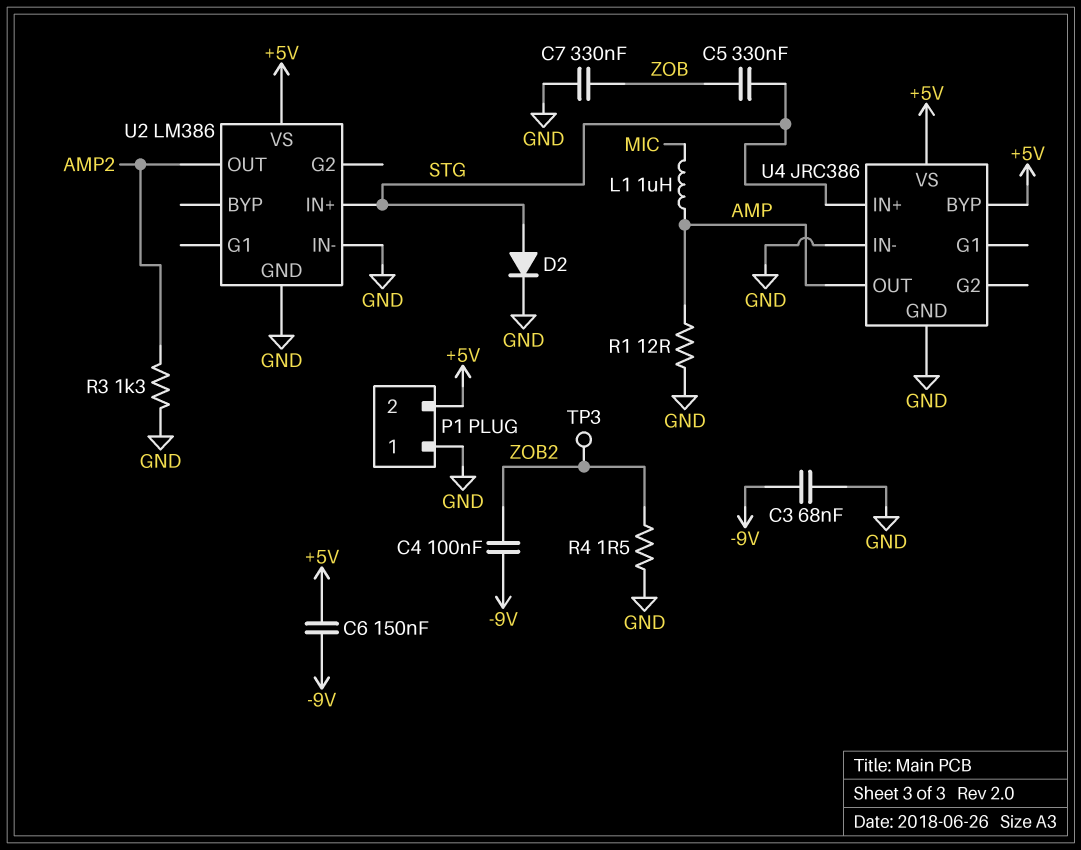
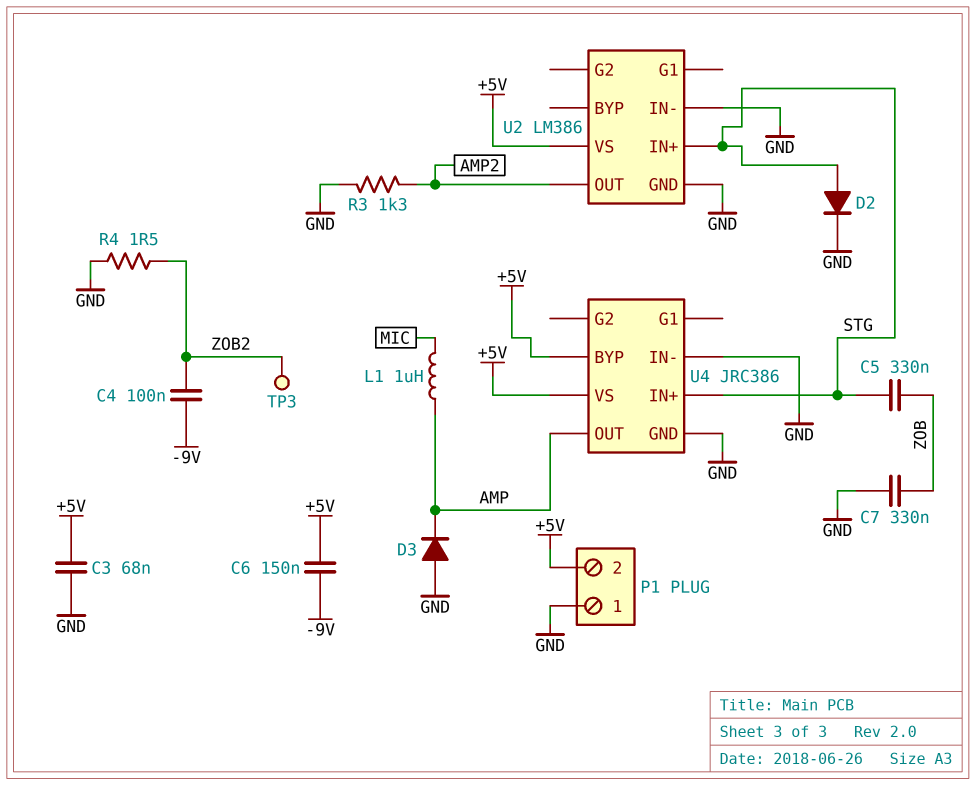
C3: 68nF (-9V, GND) -> 68nF (+5V, GND)
D3: none -> diode (A GND, K AMP)
R1: 12 (AMP, GND) -> none

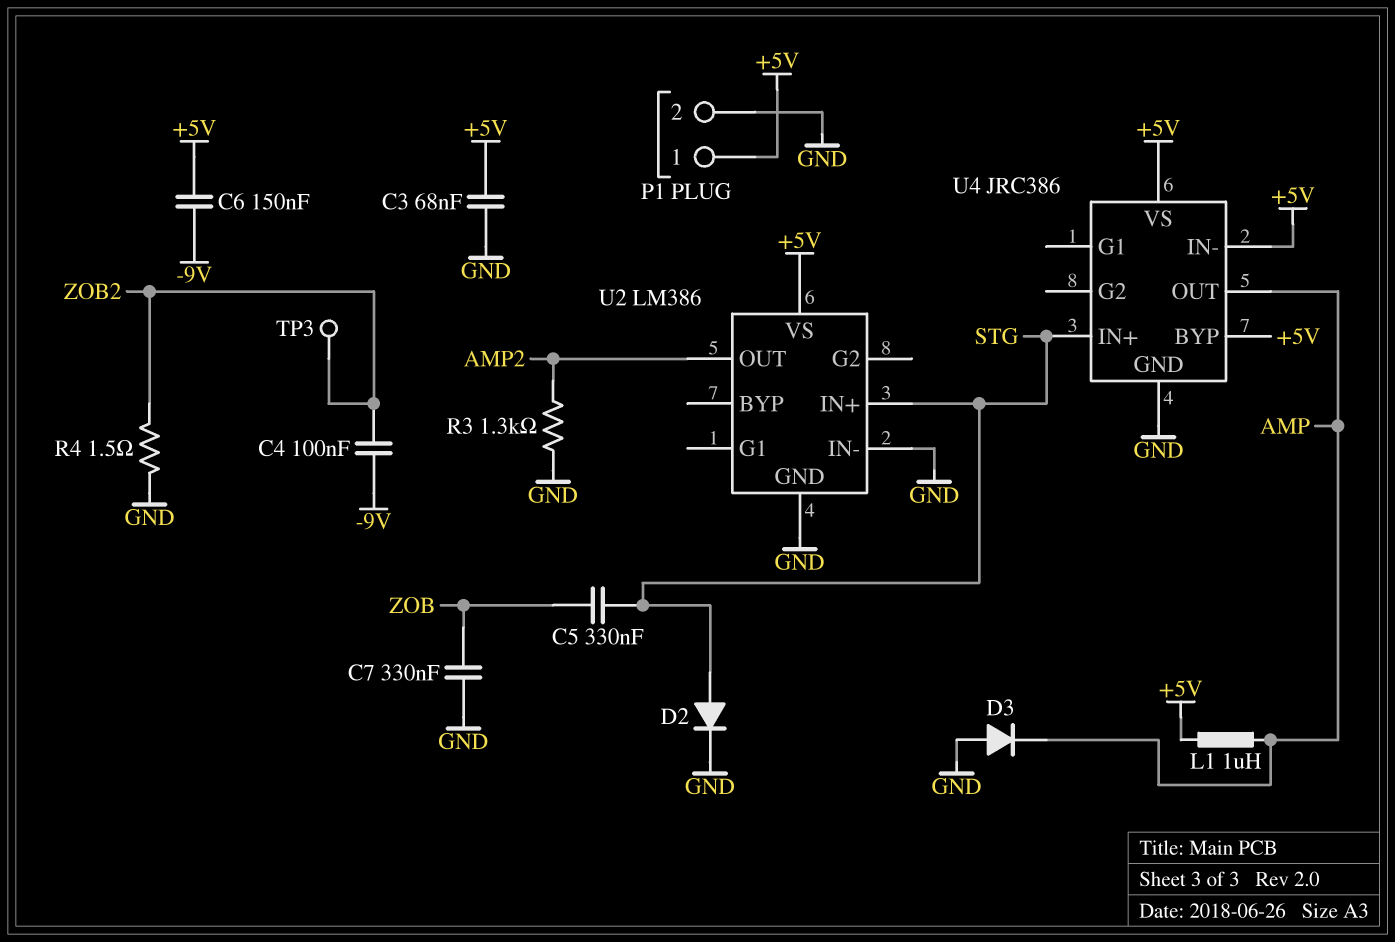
L1: 1uH (AMP, MIC) -> 1uH (+5V, AMP)
P1 pin 1: GND -> +5V
P1 pin 2: +5V -> GND
U4 pin IN-: GND -> +5V

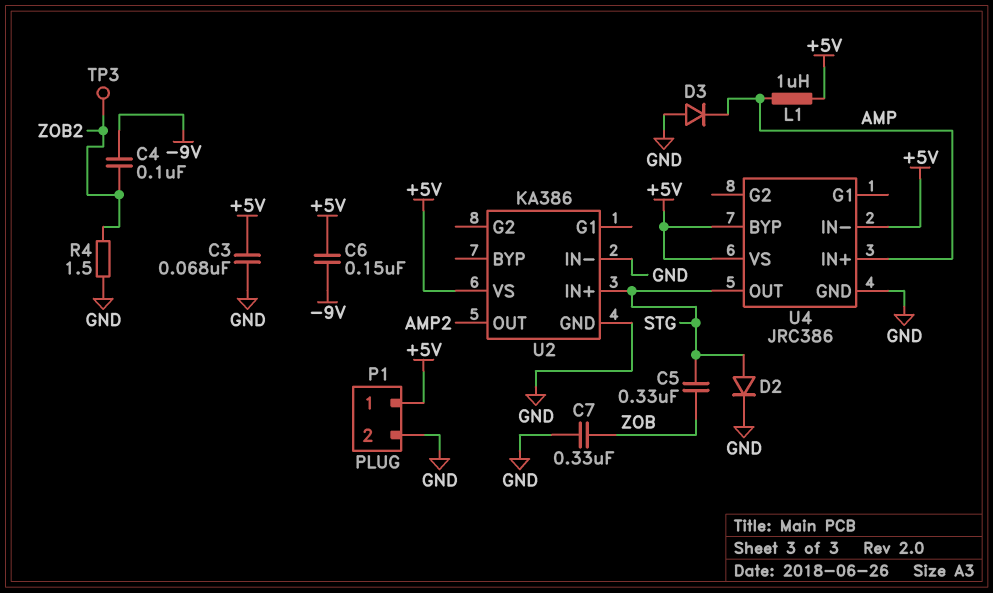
R3: 1.3k (AMP2, GND) -> none
U2: LM386 -> KA386
U4 pin IN+: STG -> AMP
U4 pin OUT: AMP -> STG

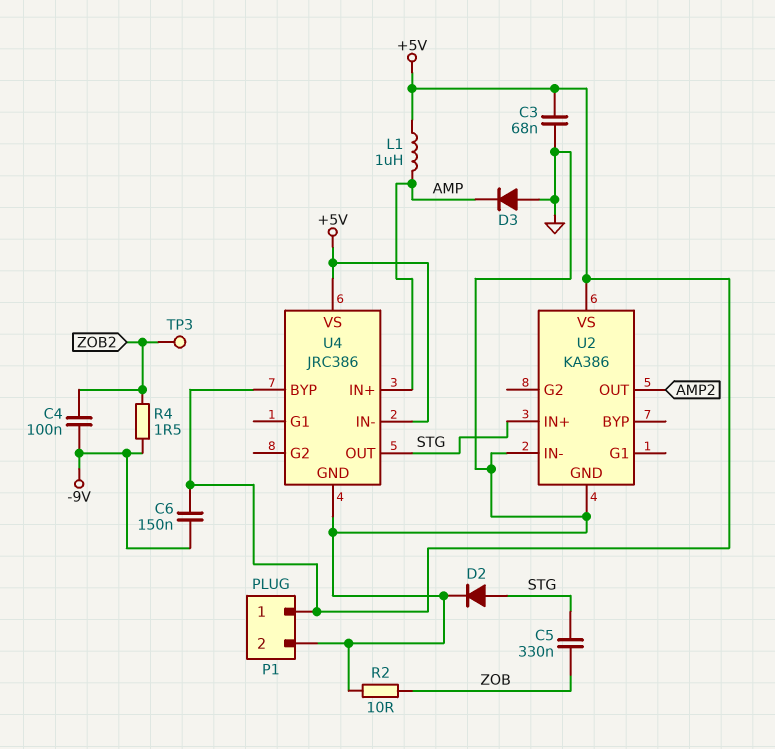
C7: 330nF (GND, ZOB) -> none
R2: none -> 10 (GND, ZOB)
R4: 1.5 (GND, ZOB2) -> 1.5 (-9V, ZOB2)

